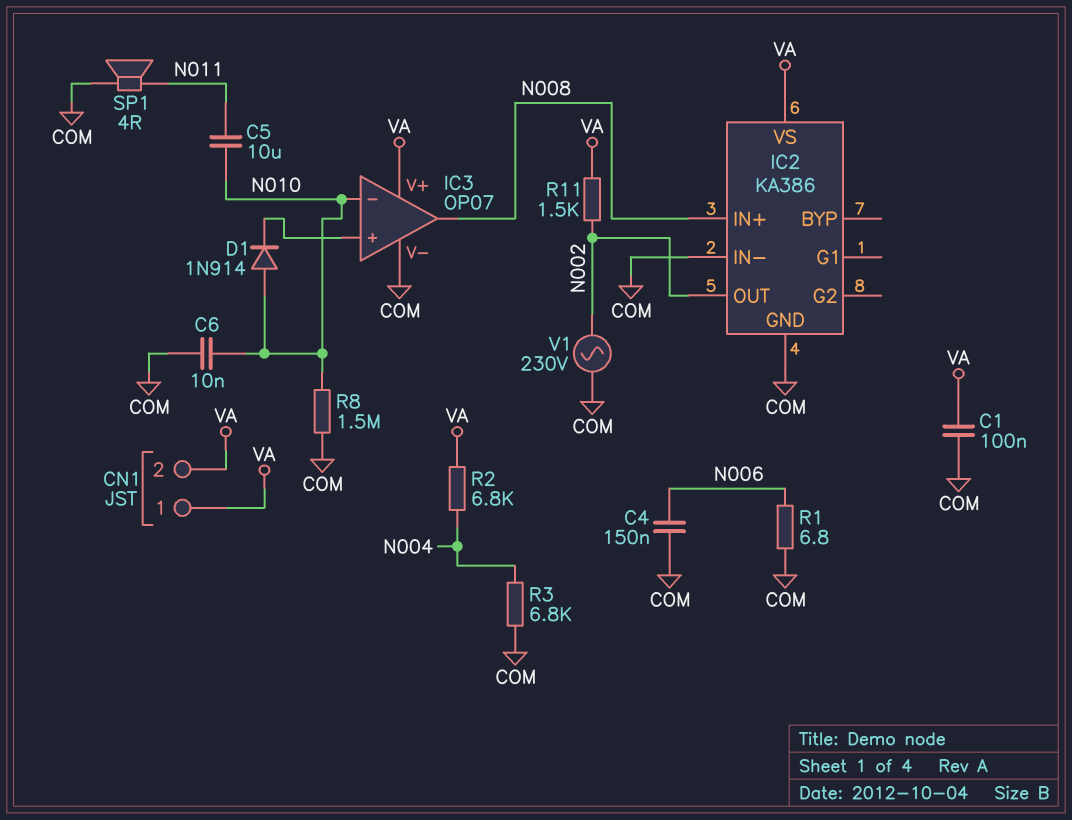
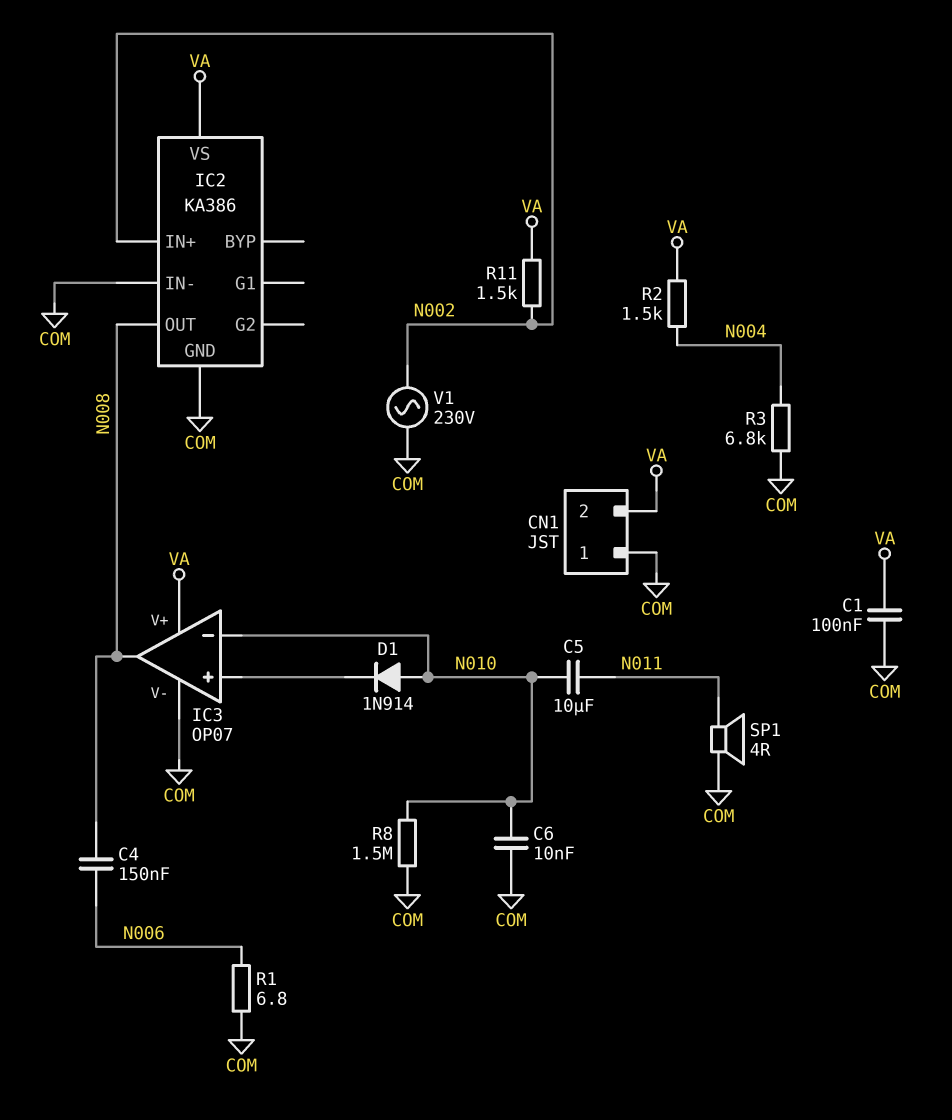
C4: 150nF (COM, N006) -> 150nF (N006, N008)
CN1 pin 1: VA -> COM
IC2 pin IN+: N008 -> N002
IC2 pin OUT: N002 -> N008
R2: 6.8k (N004, VA) -> 1.5k (N004, VA)

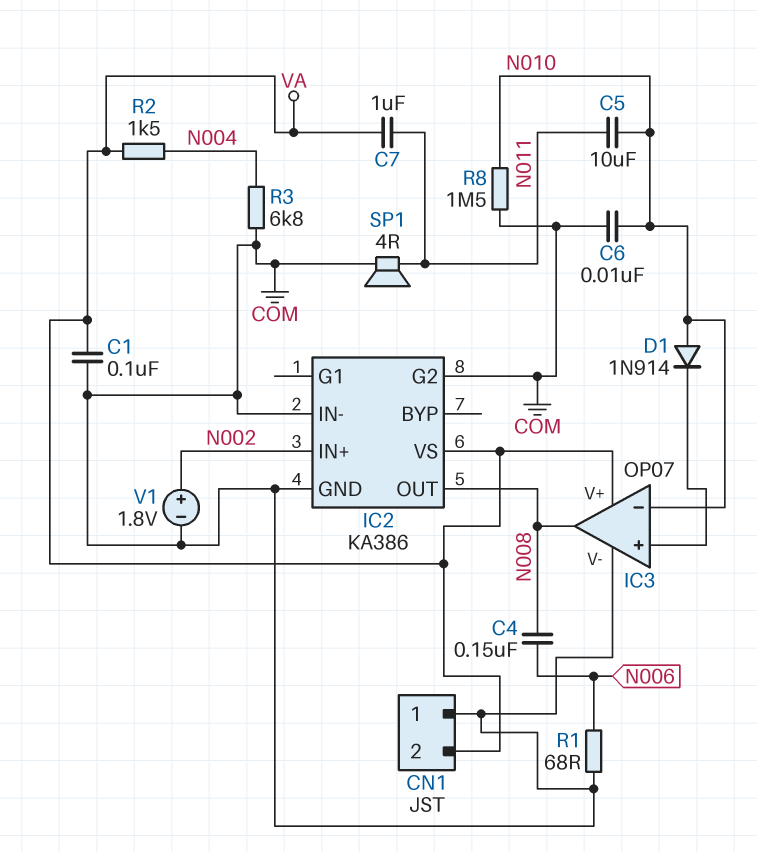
C7: none -> 1uF (N011, VA)
IC2 pin G2: none -> COM
R1: 6.8 (COM, N006) -> 68 (COM, N006)
R11: 1.5k (N002, VA) -> none
V1: AC 230V (COM, N002) -> 1.8V (plus N002, minus COM)

